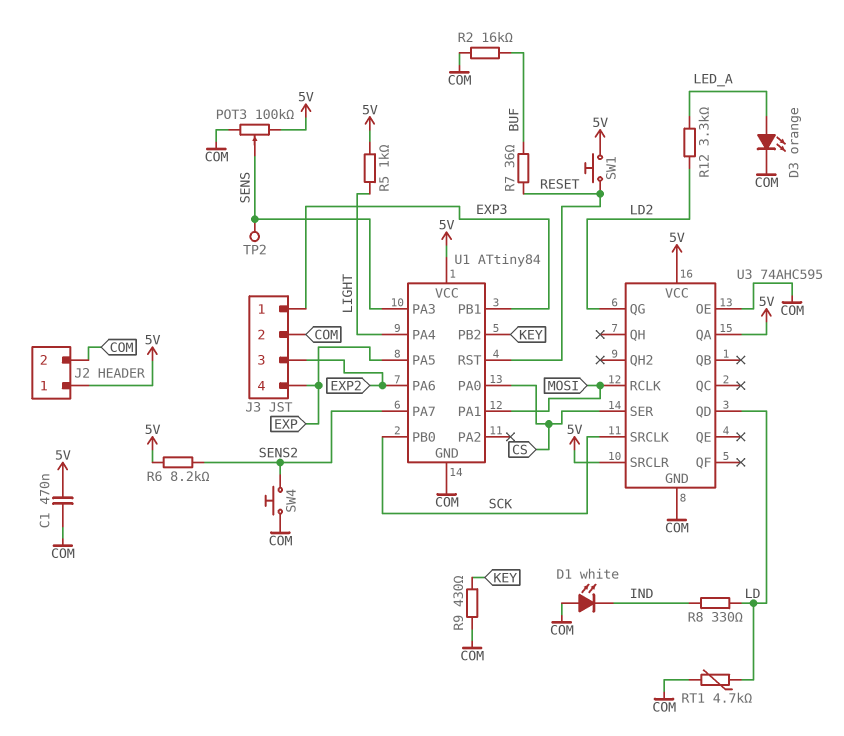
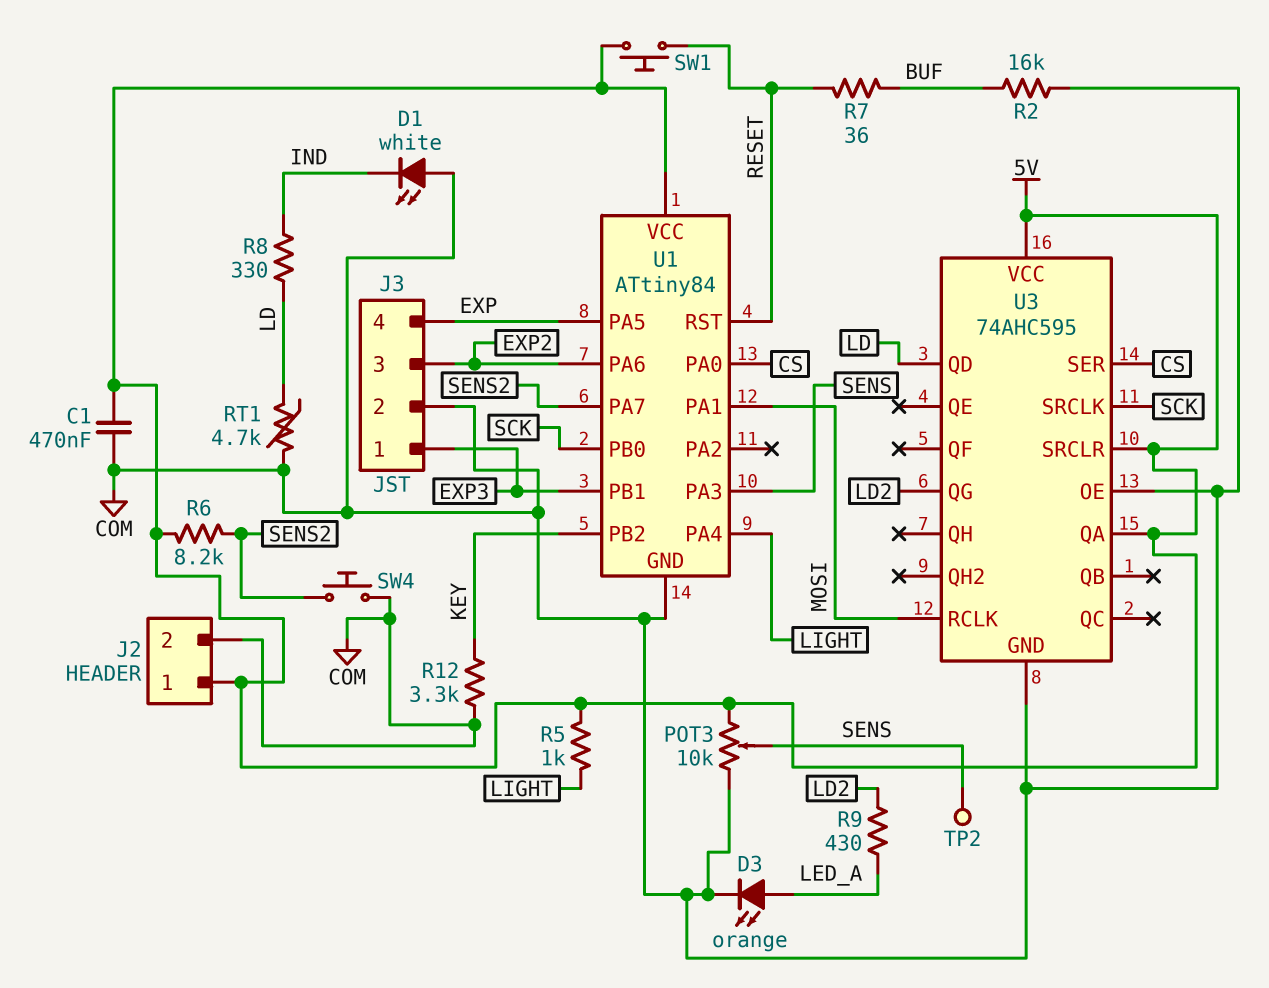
POT3: 100k (5V, COM, wiper SENS) -> 10k (5V, COM, wiper SENS)
R9: 430 (COM, KEY) -> 430 (LD2, LED_A)
R12: 3.3k (LD2, LED_A) -> 3.3k (COM, KEY)

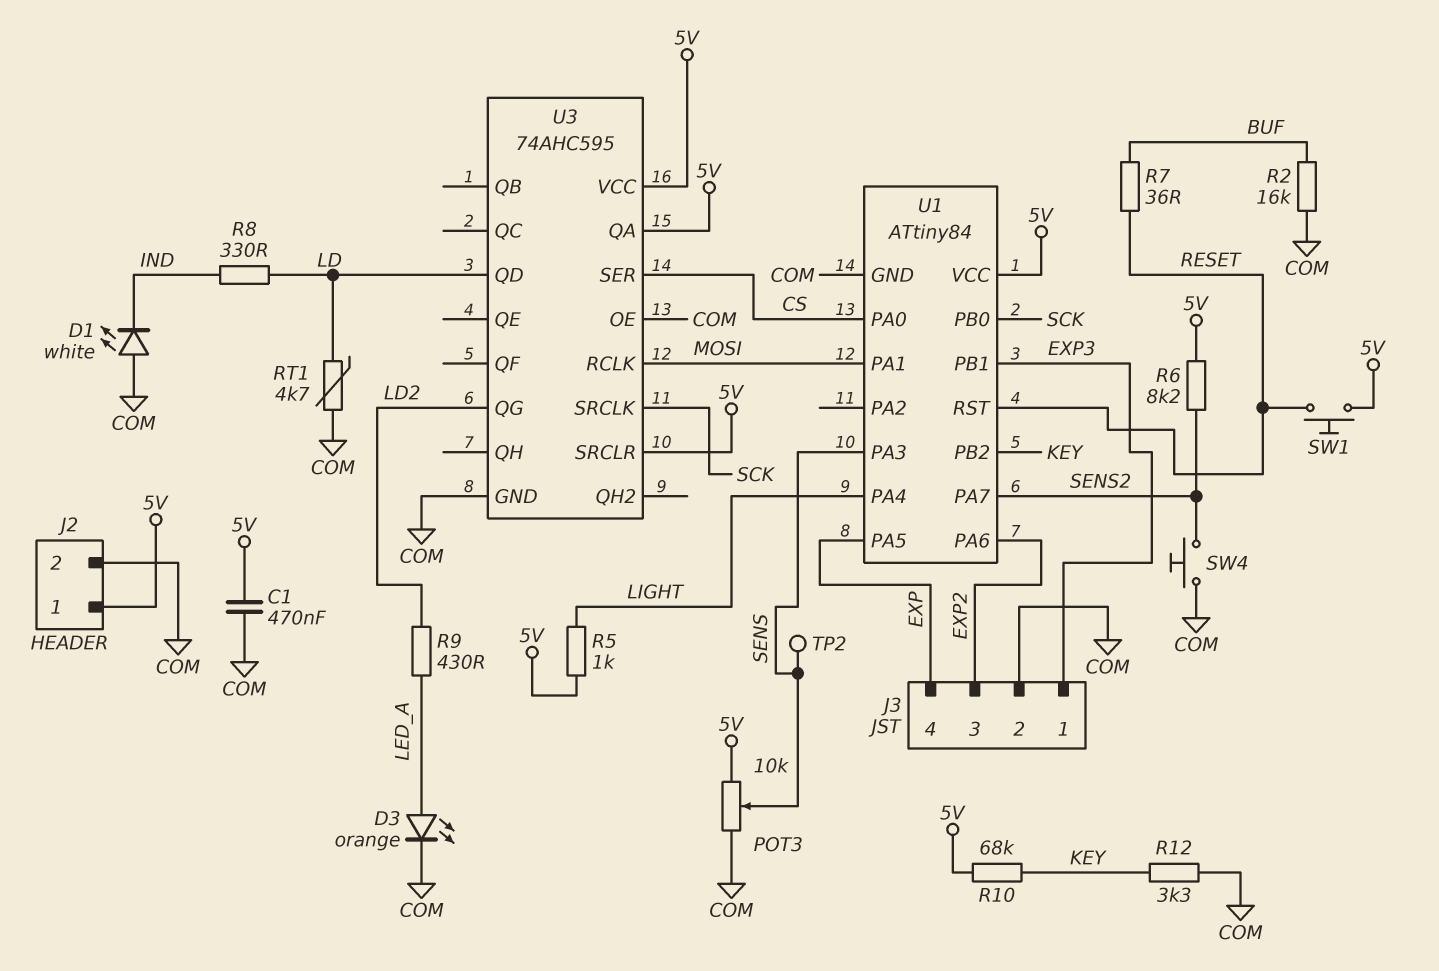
R10: none -> 68k (5V, KEY)

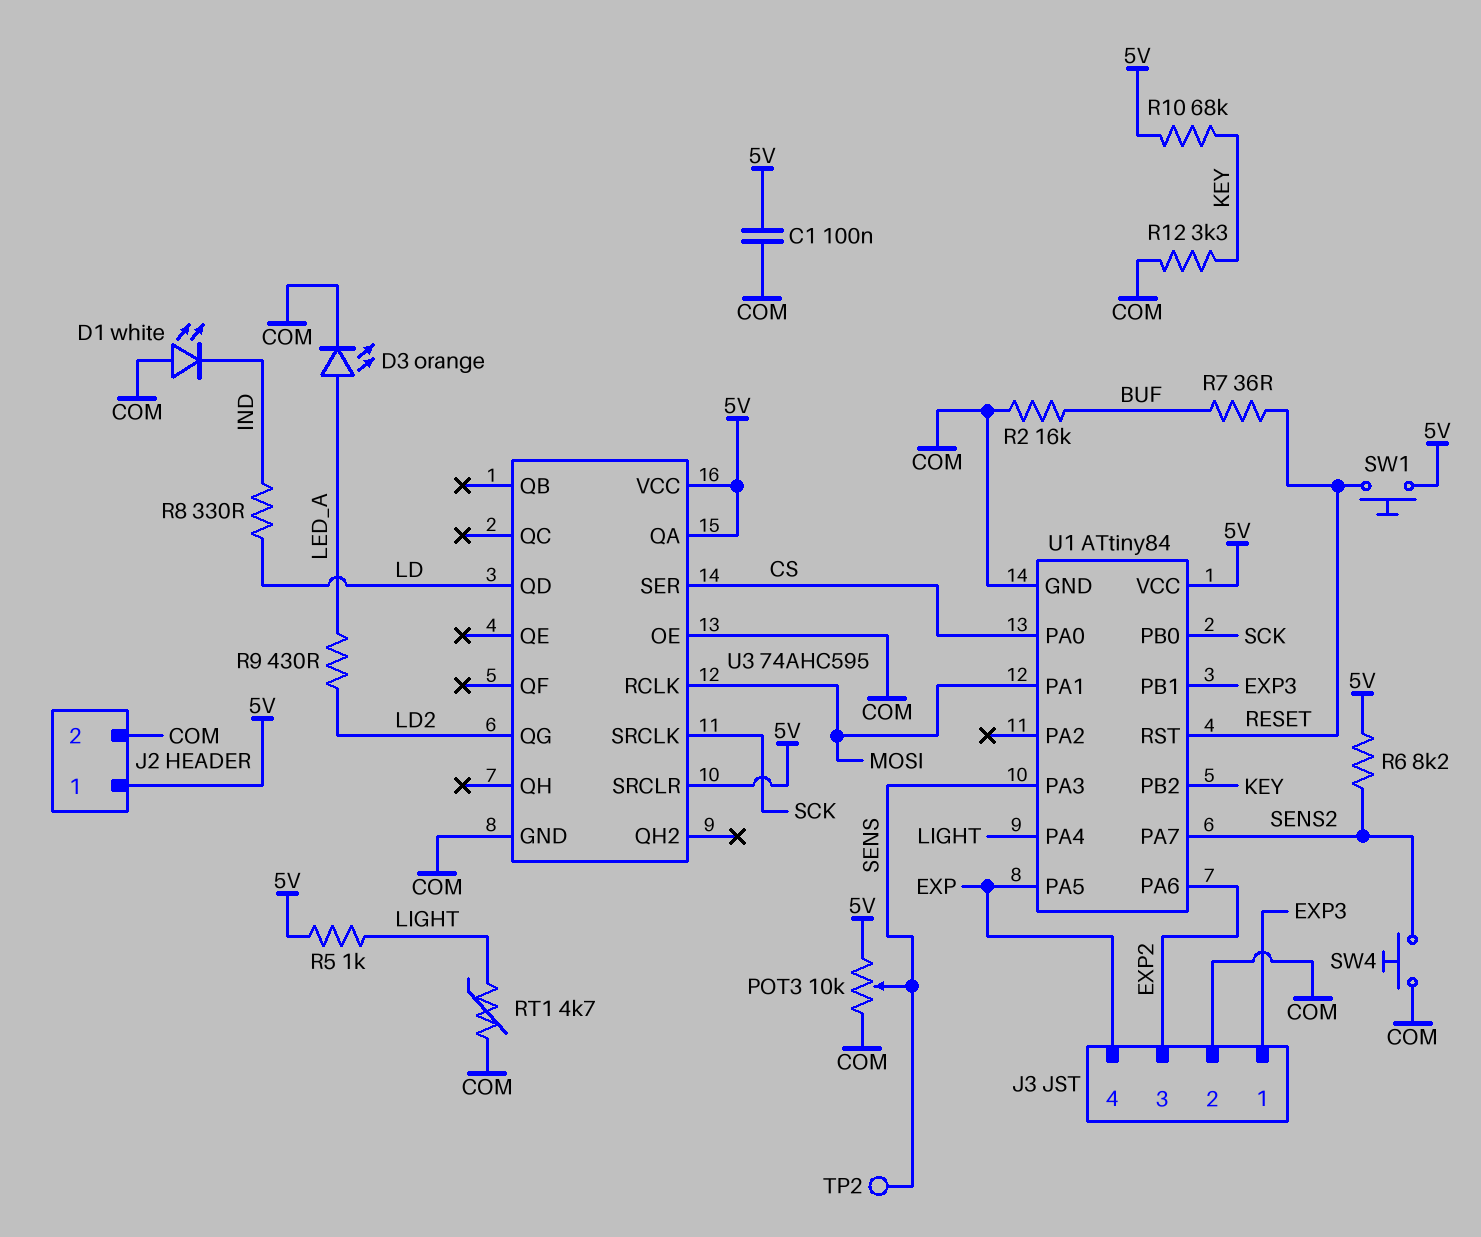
C1: 470nF (5V, COM) -> 100nF (5V, COM)
RT1: 4.7k (COM, LD) -> 4.7k (COM, LIGHT)

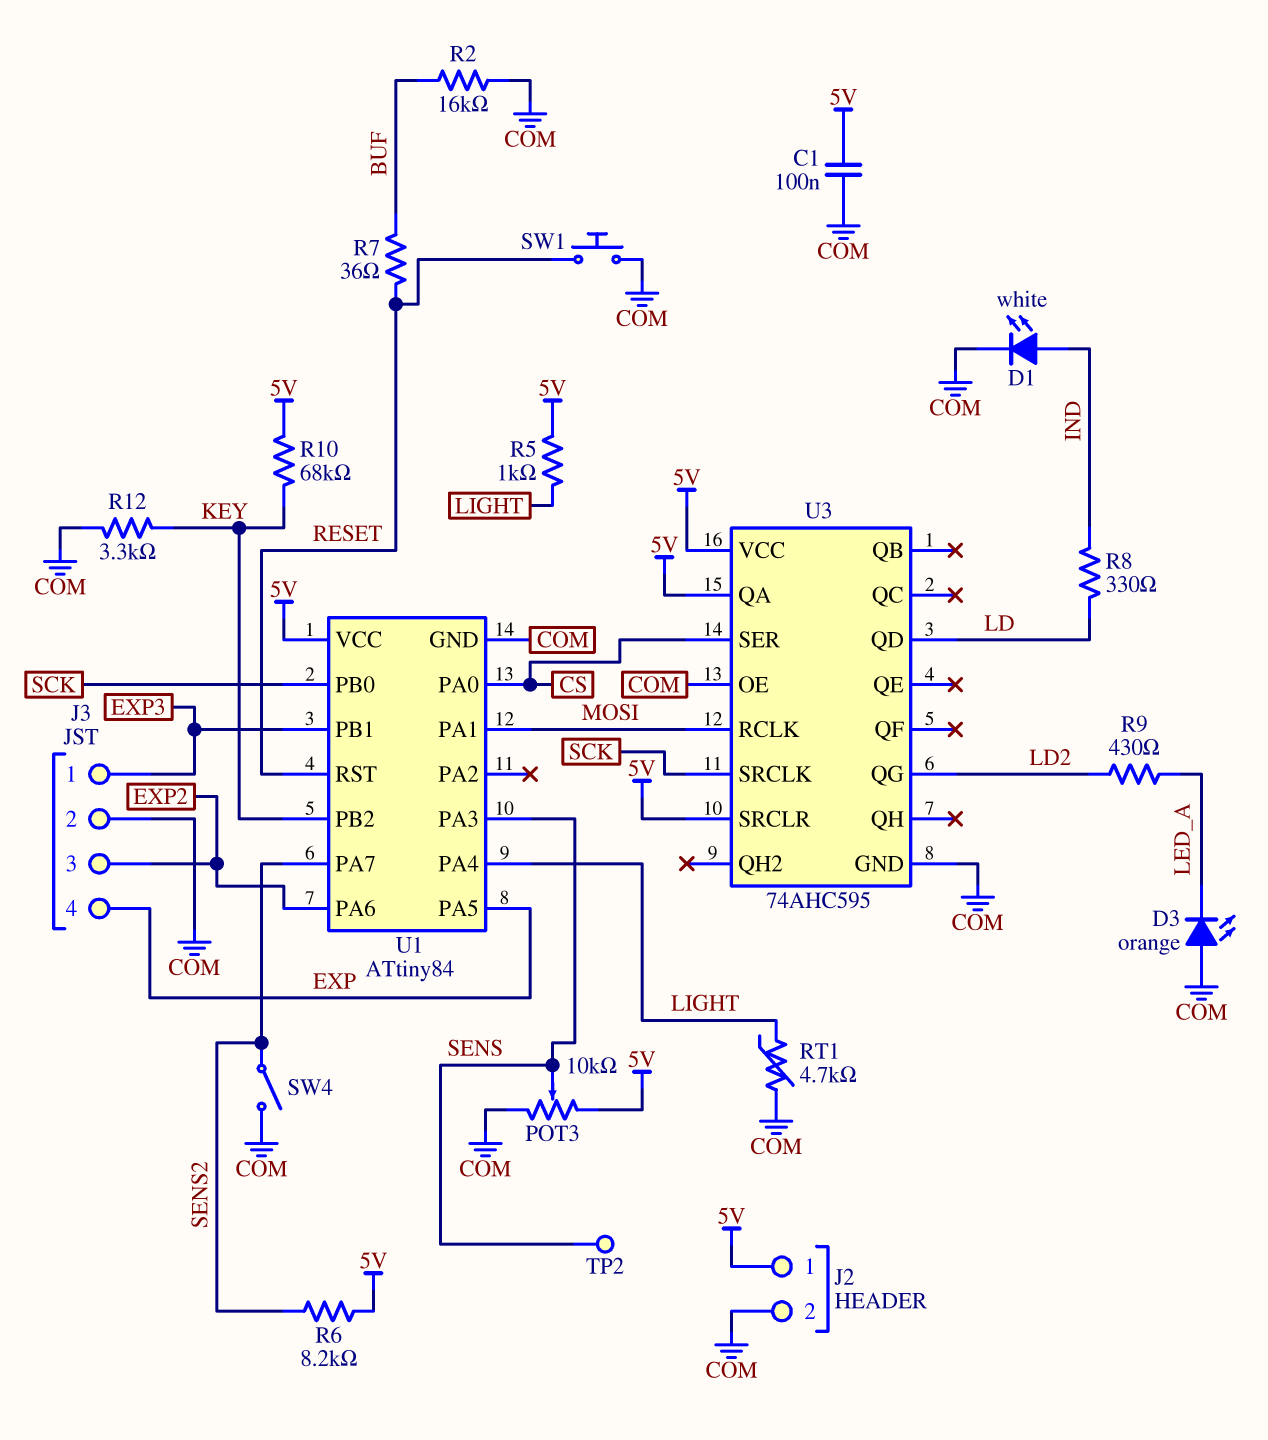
D1: LED white (A COM, K IND) -> LED white (A IND, K COM)
D3: LED orange (A LED_A, K COM) -> LED orange (A COM, K LED_A)
SW1: button (5V, RESET) -> button (COM, RESET)
SW4: button (COM, SENS2) -> switch (COM, SENS2)

